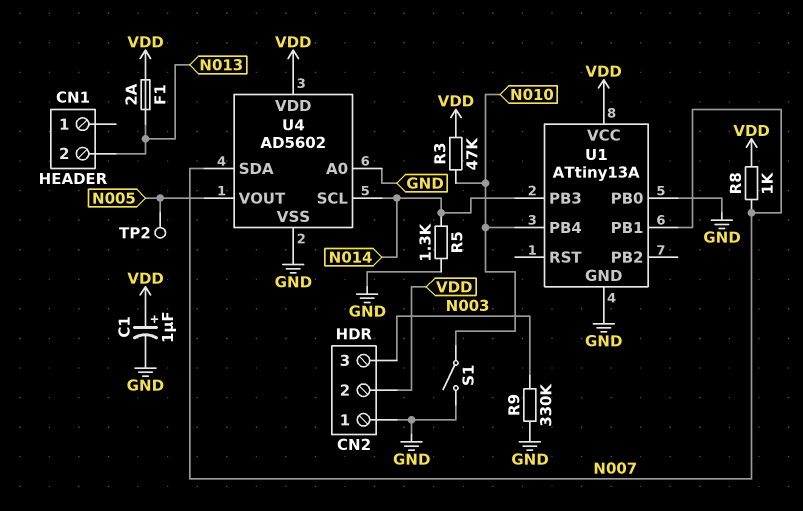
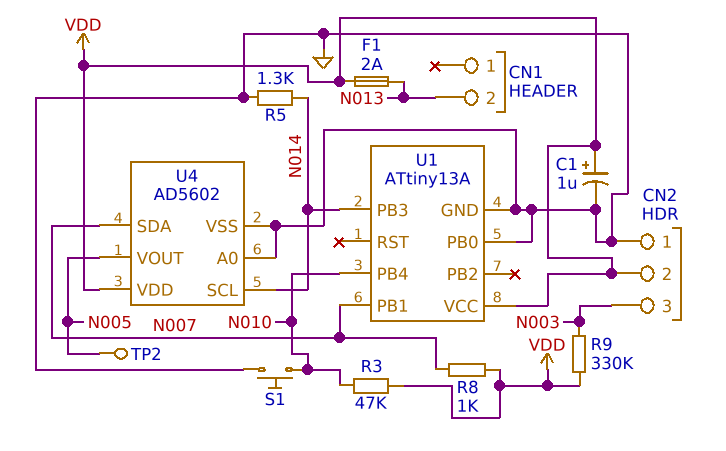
R9: 330k (GND, N003) -> 330k (N003, VDD)
S1: switch (GND, N010) -> button (GND, N010)

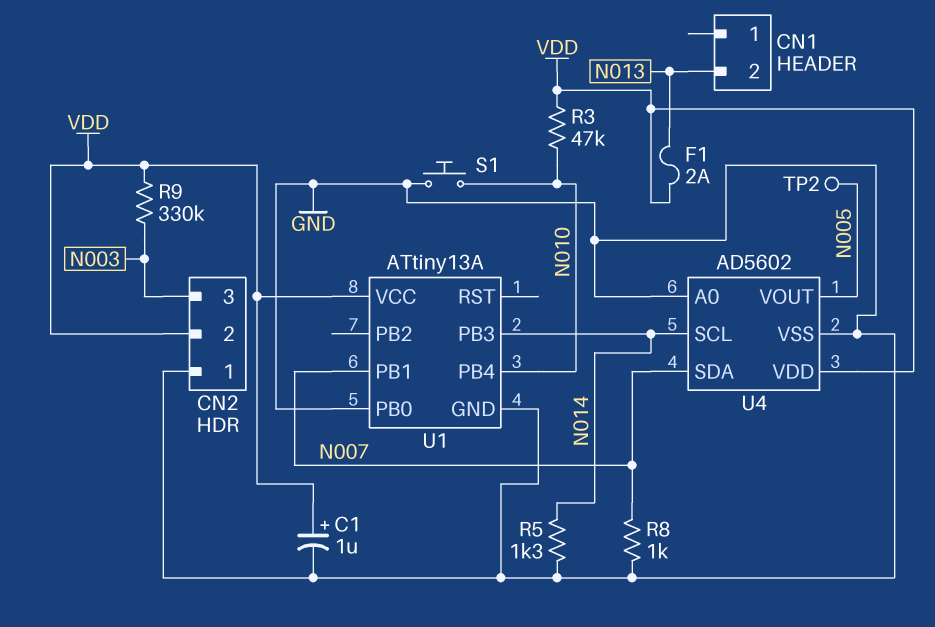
R8: 1k (N007, VDD) -> 1k (GND, N007)

